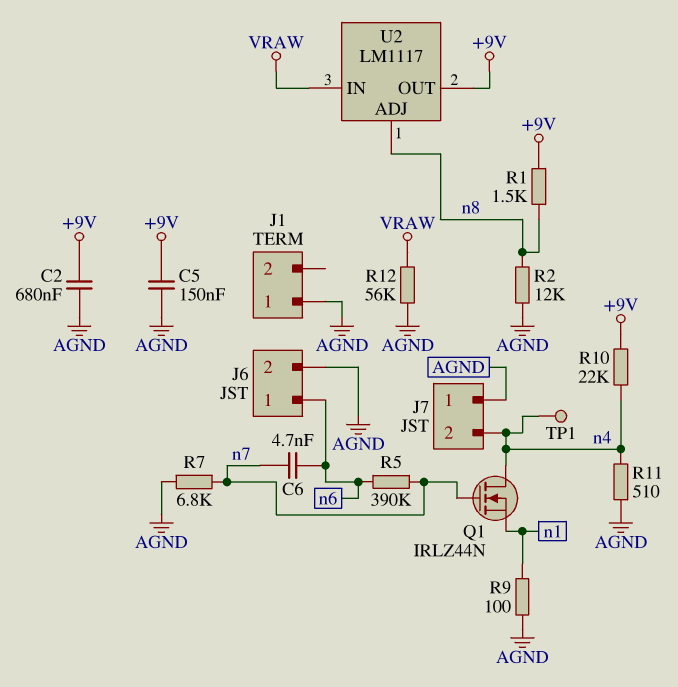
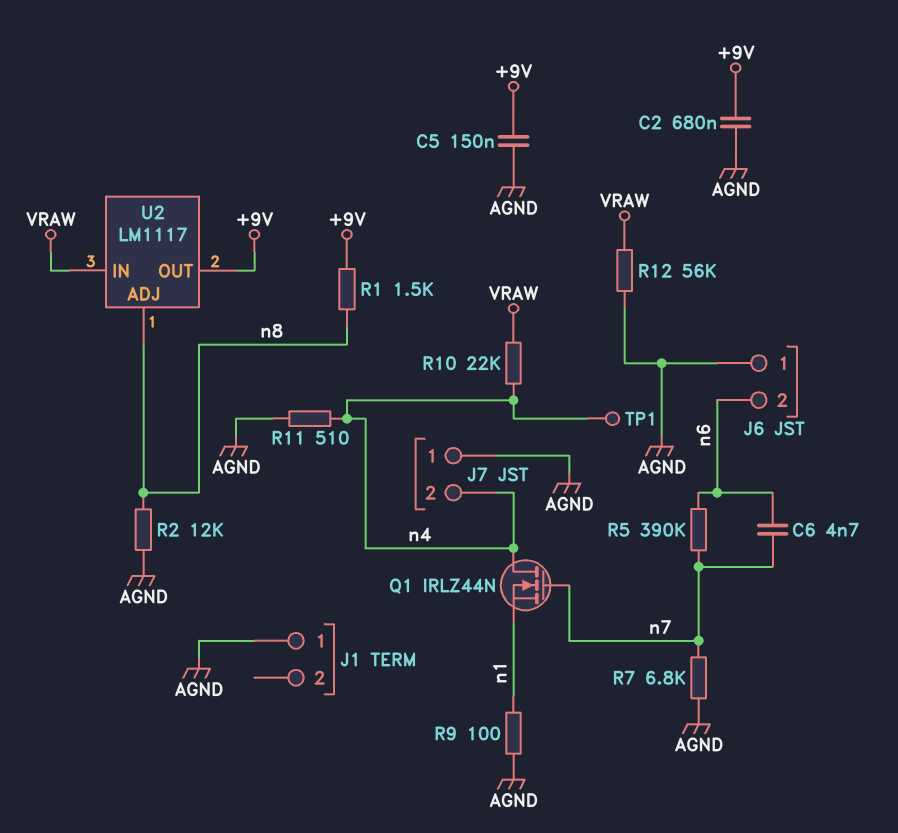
J6 pin 1: n6 -> AGND
J6 pin 2: AGND -> n6
R10: 22k (+9V, n4) -> 22k (VRAW, n4)

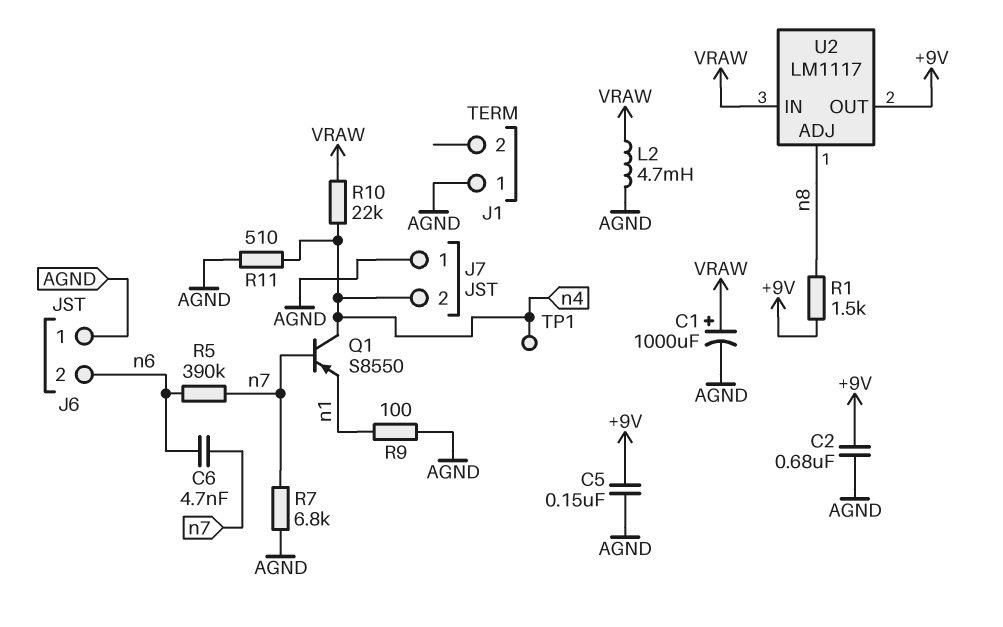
C1: none -> 1000uF (plus VRAW, minus AGND)
L2: none -> 4.7mH (AGND, VRAW)
Q1: NMOS IRLZ44N (G n7, D n4, S n1) -> PNP S8550 (B n7, C n4, E n1)
R2: 12k (AGND, n8) -> none
R12: 56k (AGND, VRAW) -> none

